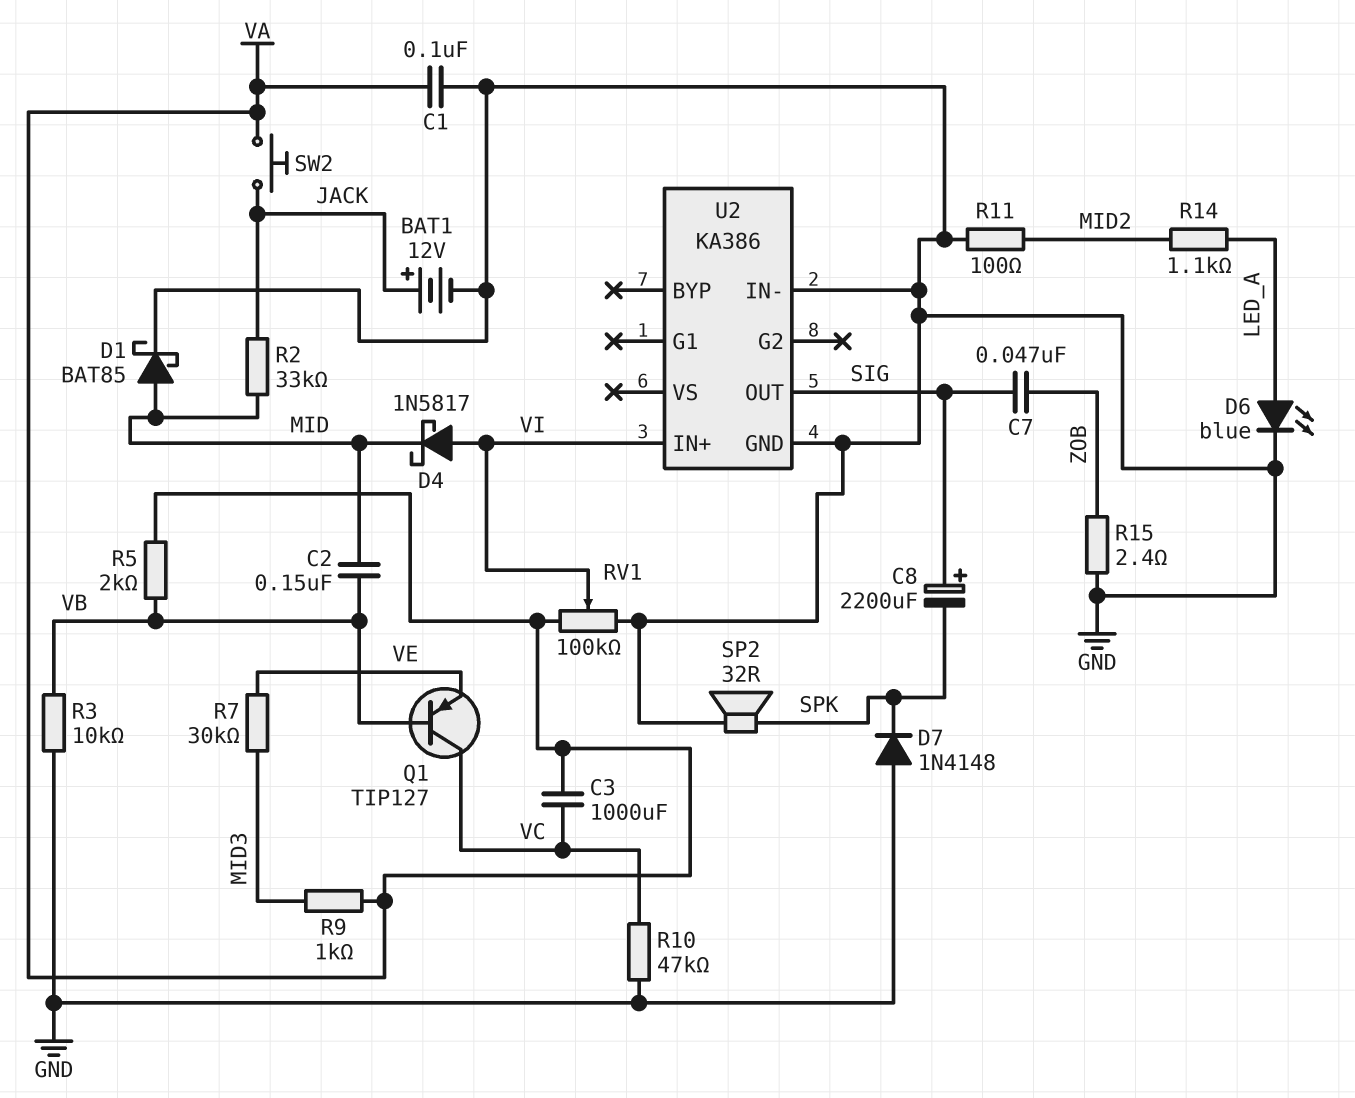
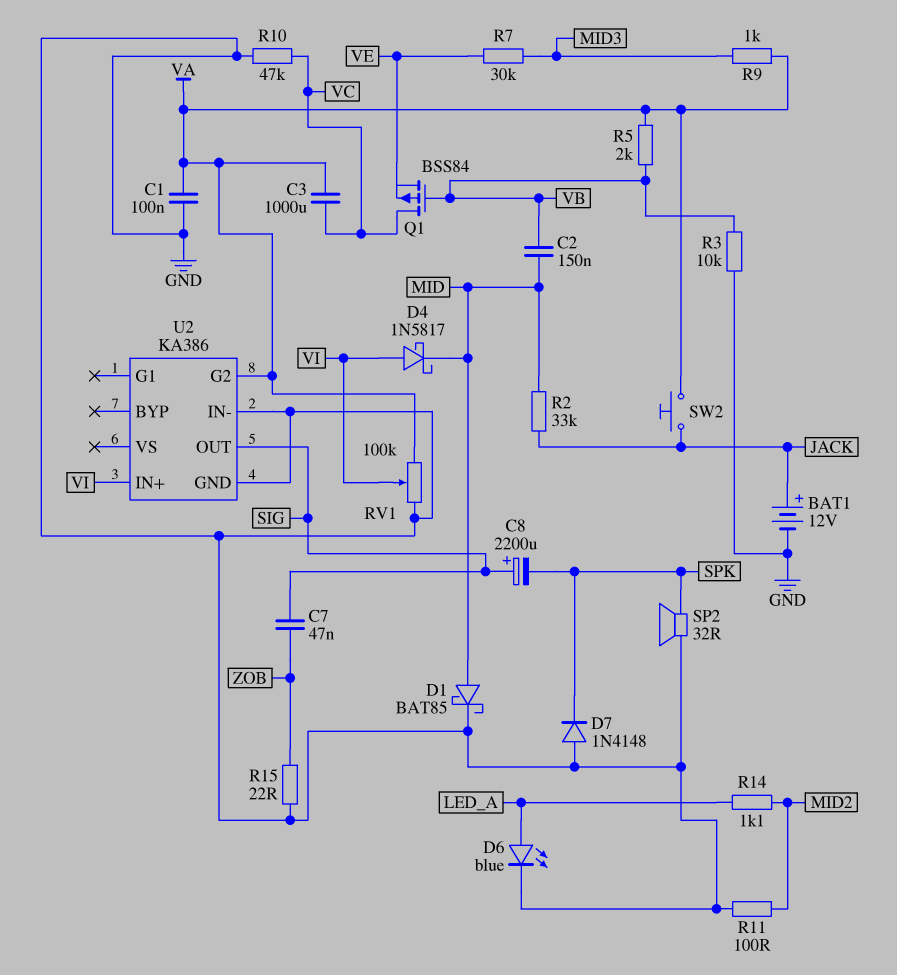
Q1: PNP TIP127 (B VB, C VC, E VE) -> PMOS BSS84 (G VB, D VC, S VE)
R15: 2.4 (GND, ZOB) -> 22 (GND, ZOB)
U2 pin G2: none -> VA

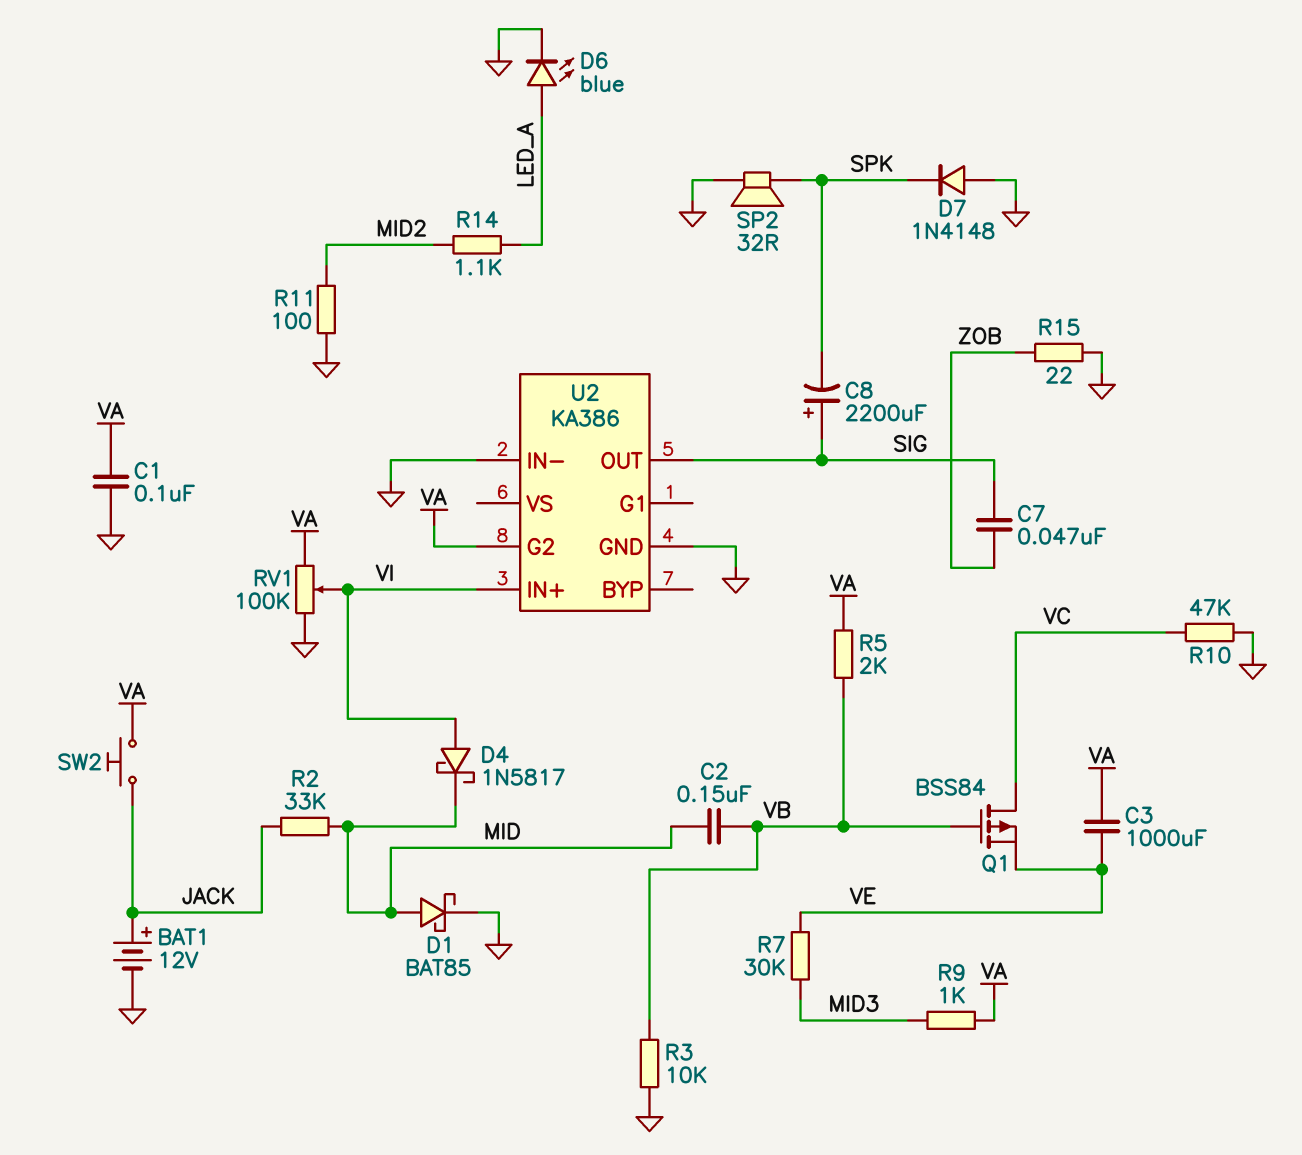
C3: 1000uF (VA, VC) -> 1000uF (VA, VE)

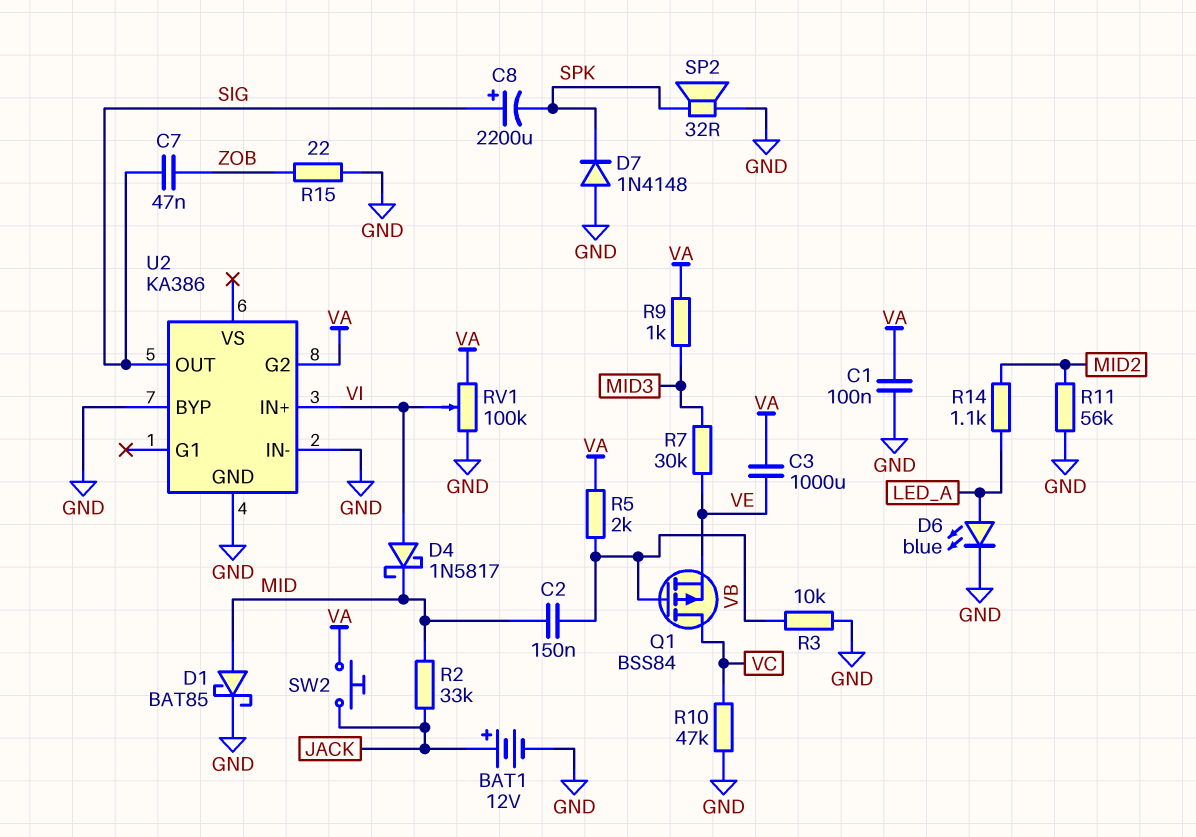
R11: 100 (GND, MID2) -> 56k (GND, MID2)
U2 pin BYP: none -> GND

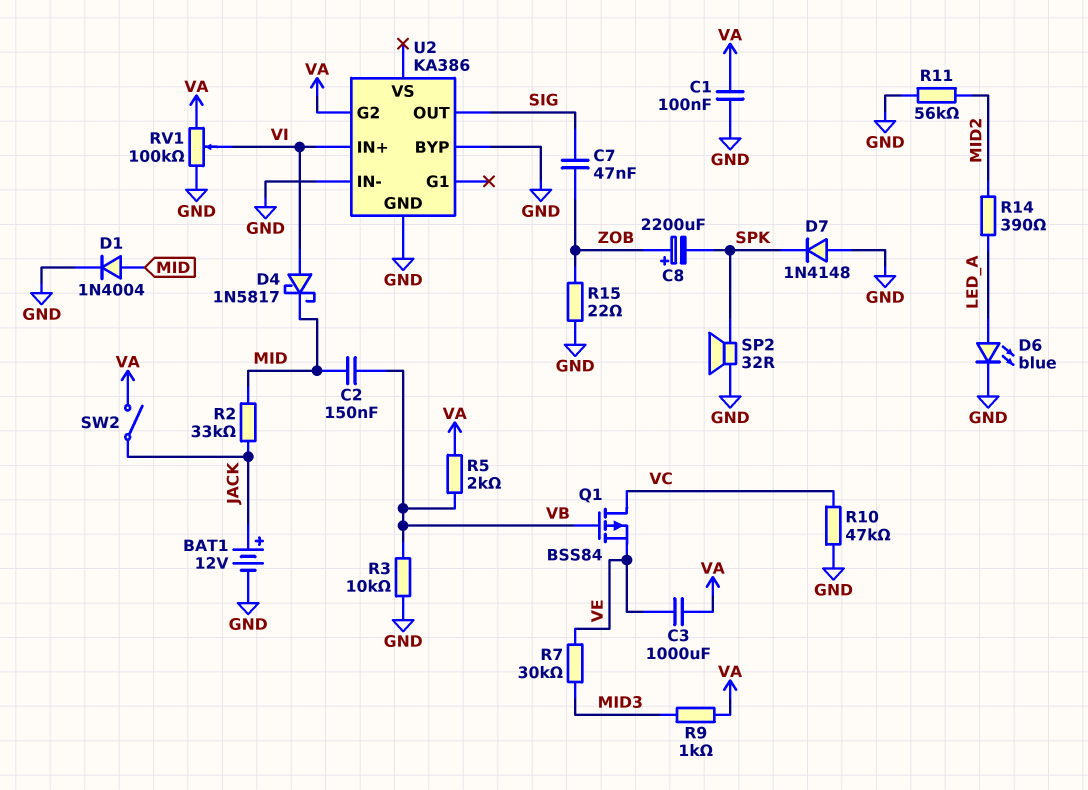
C8: 2200uF (plus SIG, minus SPK) -> 2200uF (plus ZOB, minus SPK)
D1: schottky BAT85 (A MID, K GND) -> diode 1N4004 (A MID, K GND)
R14: 1.1k (LED_A, MID2) -> 390 (LED_A, MID2)
SW2: button (JACK, VA) -> switch (JACK, VA)

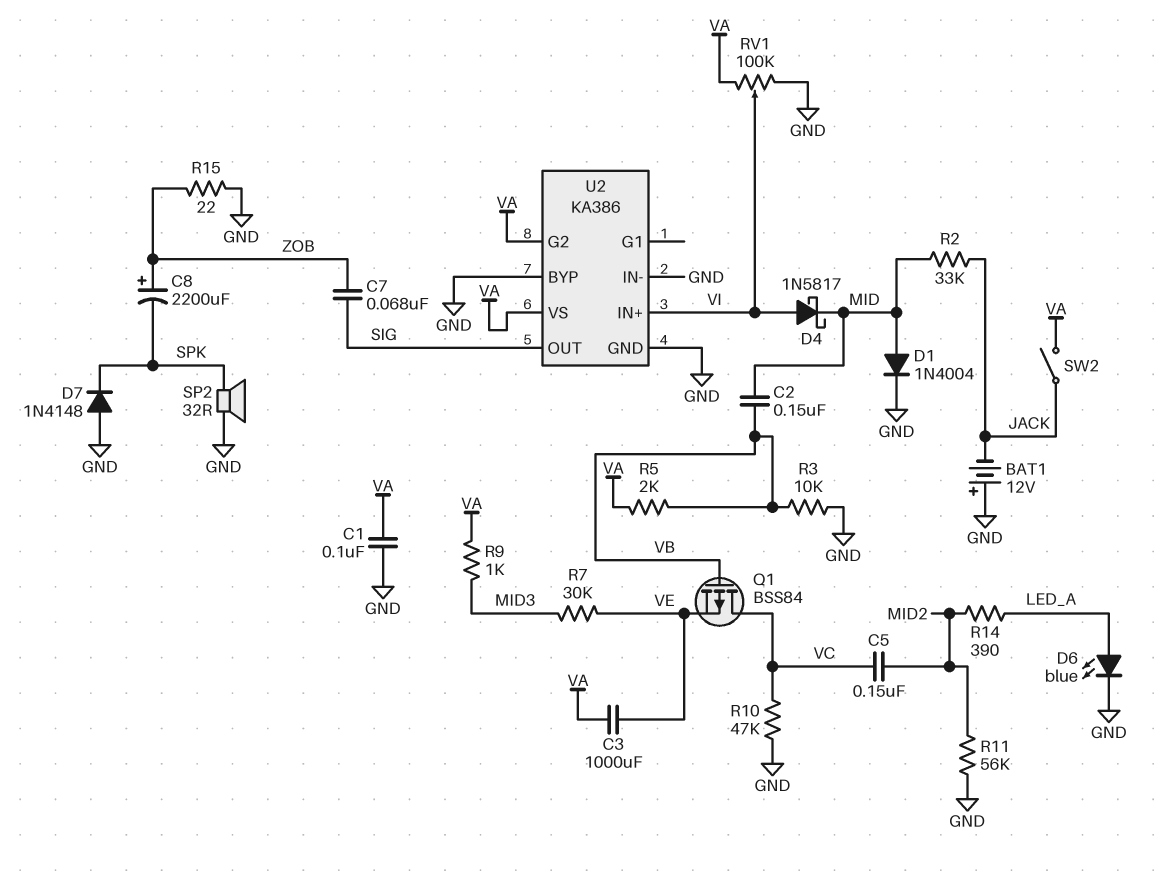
BAT1: 12V (plus JACK, minus GND) -> 12V (plus GND, minus JACK)
C5: none -> 150nF (MID2, VC)
C7: 47nF (SIG, ZOB) -> 68nF (SIG, ZOB)
U2 pin VS: none -> VA

